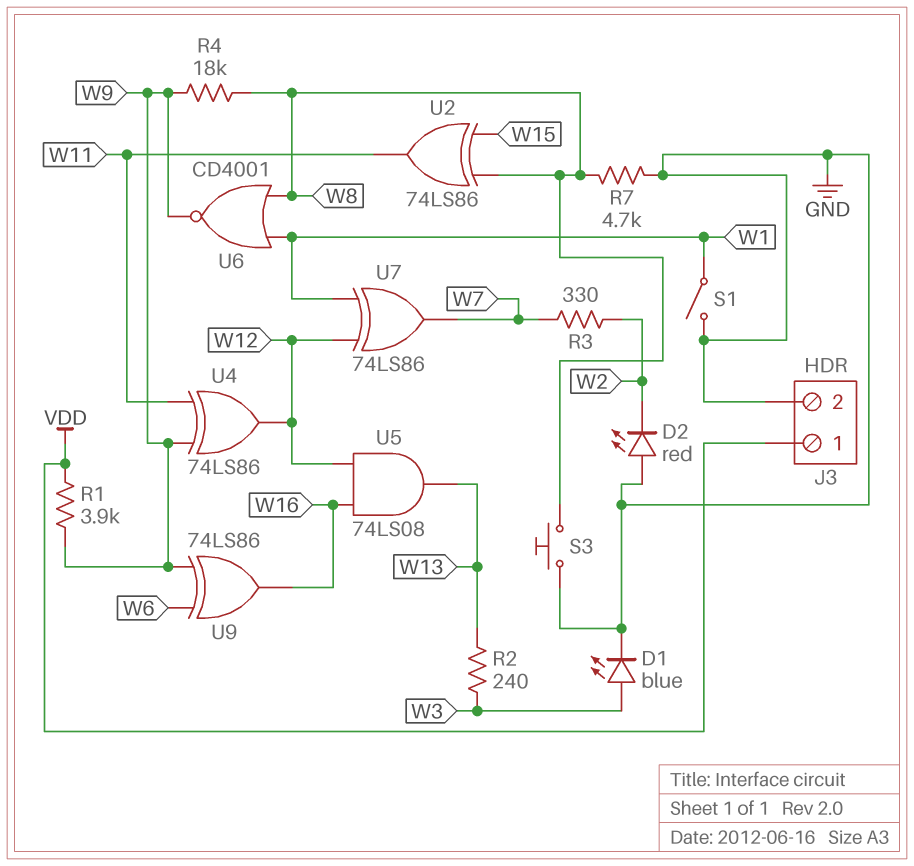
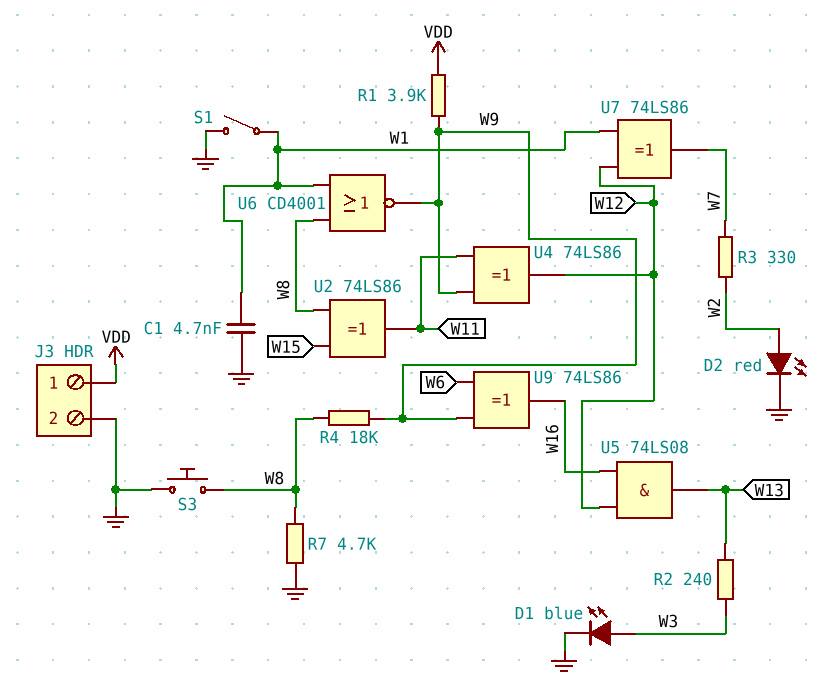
C1: none -> 4.7nF (GND, W1)
D2: LED red (A GND, K W2) -> LED red (A W2, K GND)

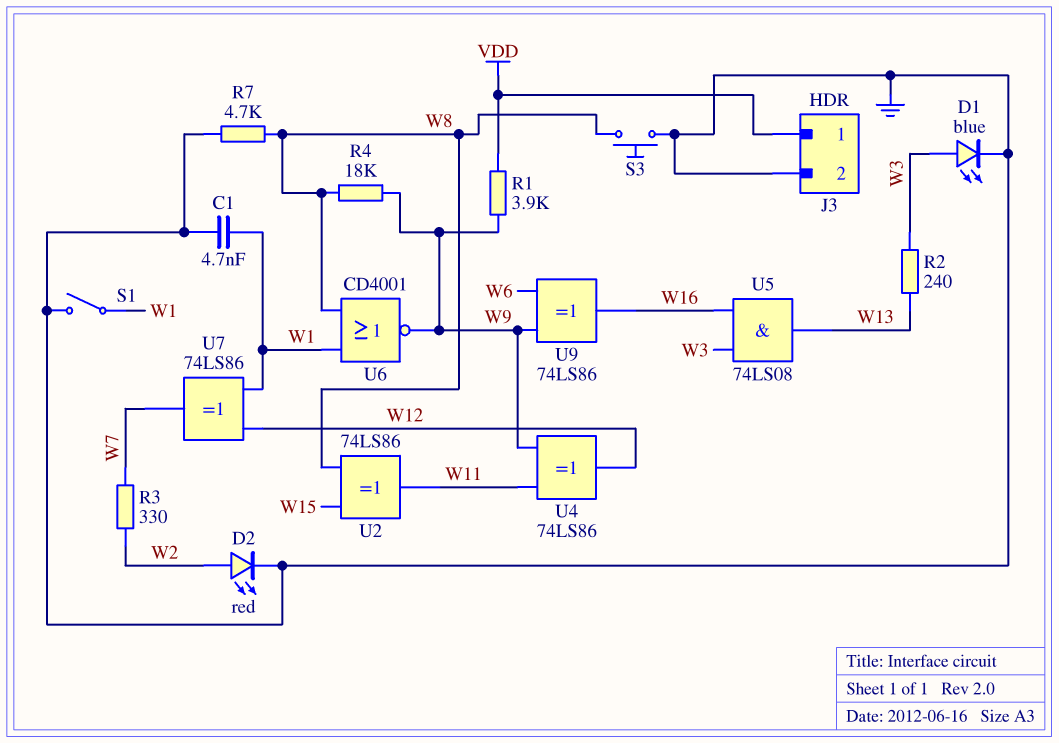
U5: AND 74LS08 (in W12, in W16, out W13) -> AND 74LS08 (in W3, in W16, out W13)

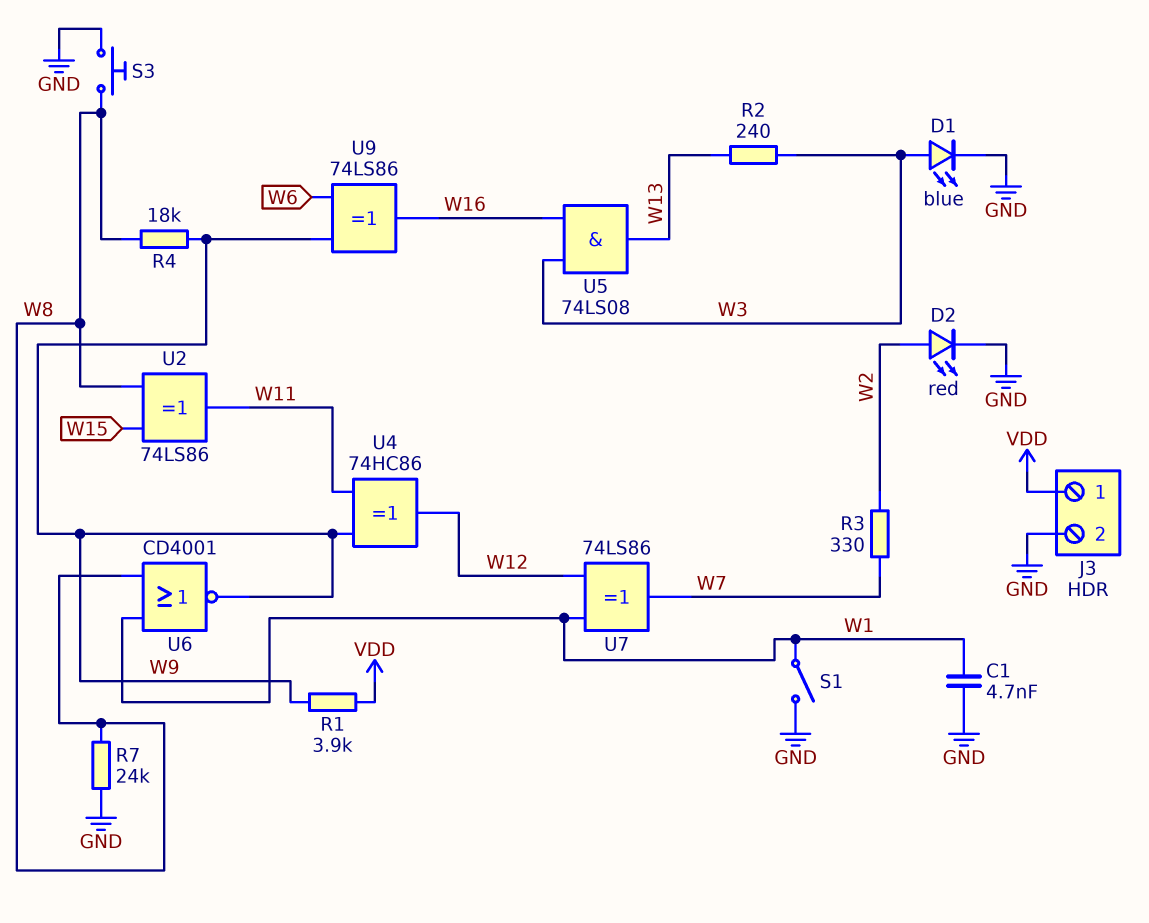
R7: 4.7k (GND, W8) -> 24k (GND, W8)
U4: XOR 74LS86 (in W9, in W11, out W12) -> XOR 74HC86 (in W9, in W11, out W12)

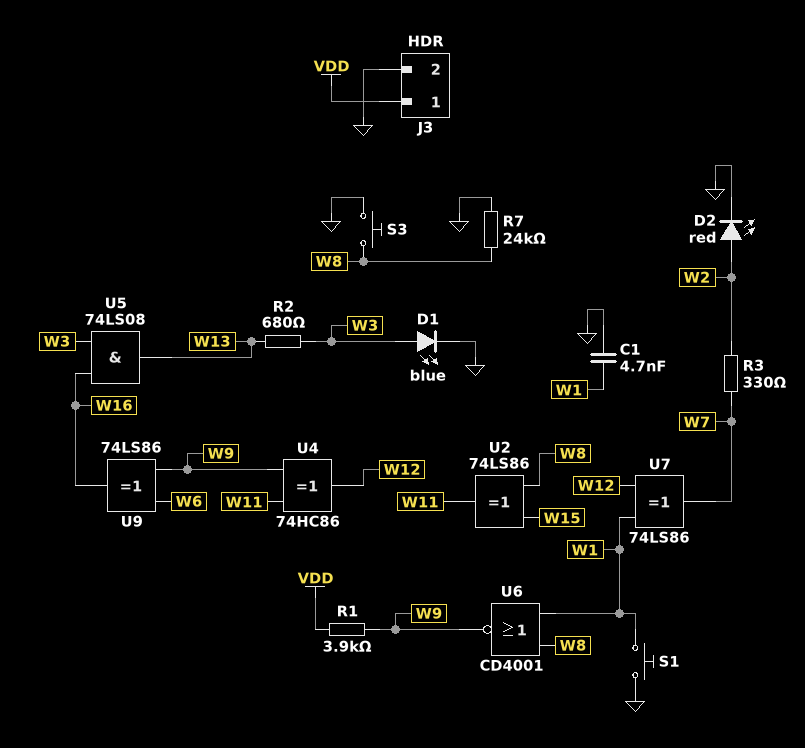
R2: 240 (W3, W13) -> 680 (W3, W13)
R4: 18k (W8, W9) -> none
S1: switch (GND, W1) -> button (GND, W1)

